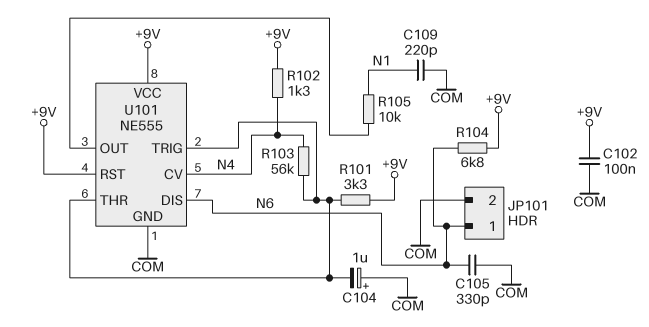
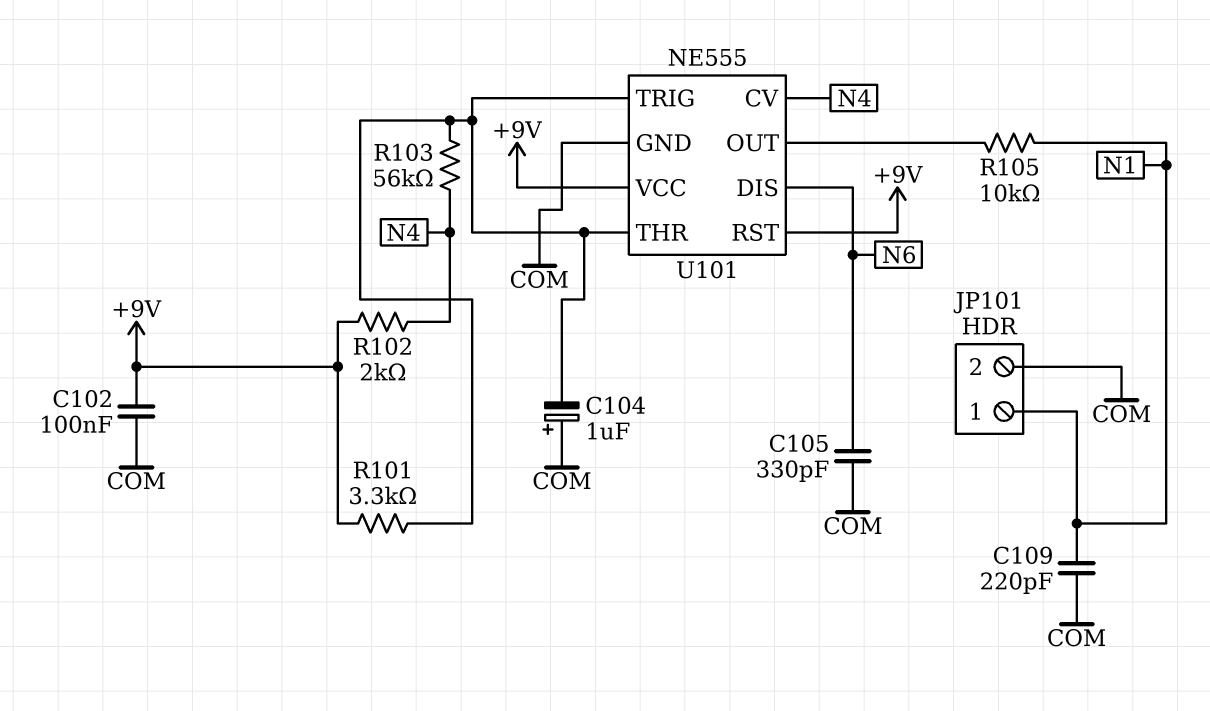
JP101 pin 1: N6 -> N1
R102: 1.3k (+9V, N4) -> 2k (+9V, N4)
R104: 6.8k (+9V, N6) -> none

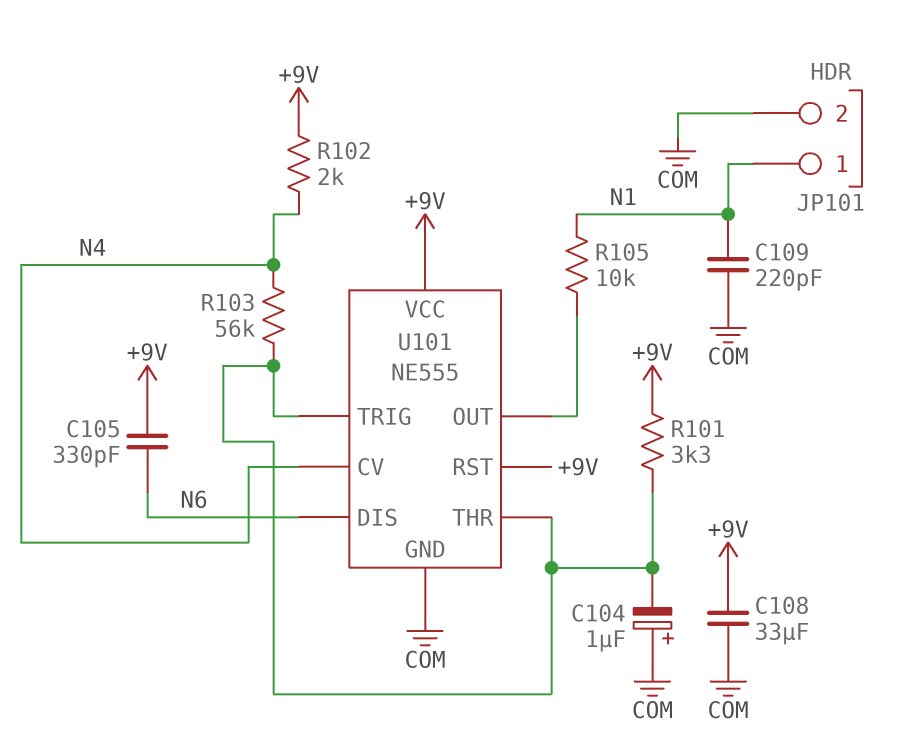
C102: 100nF (+9V, COM) -> none
C105: 330pF (COM, N6) -> 330pF (+9V, N6)
C108: none -> 33uF (+9V, COM)

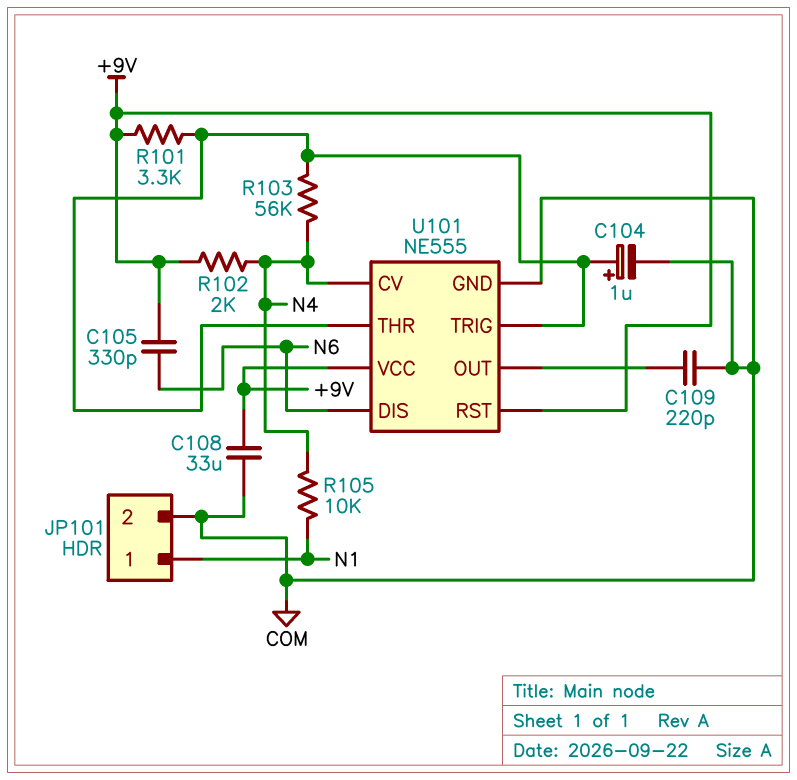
C104: 1uF (plus COM, minus U101/THR) -> 1uF (plus U101/THR, minus COM)
C109: 220pF (COM, N1) -> 220pF (COM, U101/OUT)
R105: 10k (N1, U101/OUT) -> 10k (N1, N4)

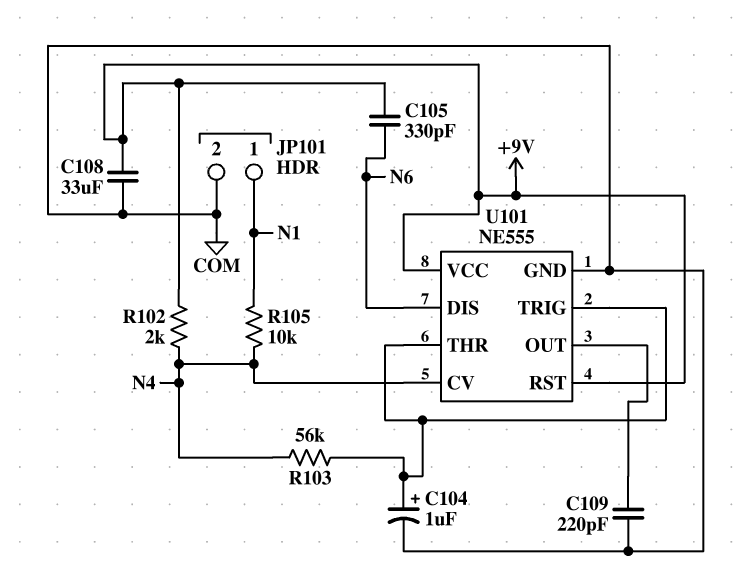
R101: 3.3k (+9V, U101/THR) -> none

